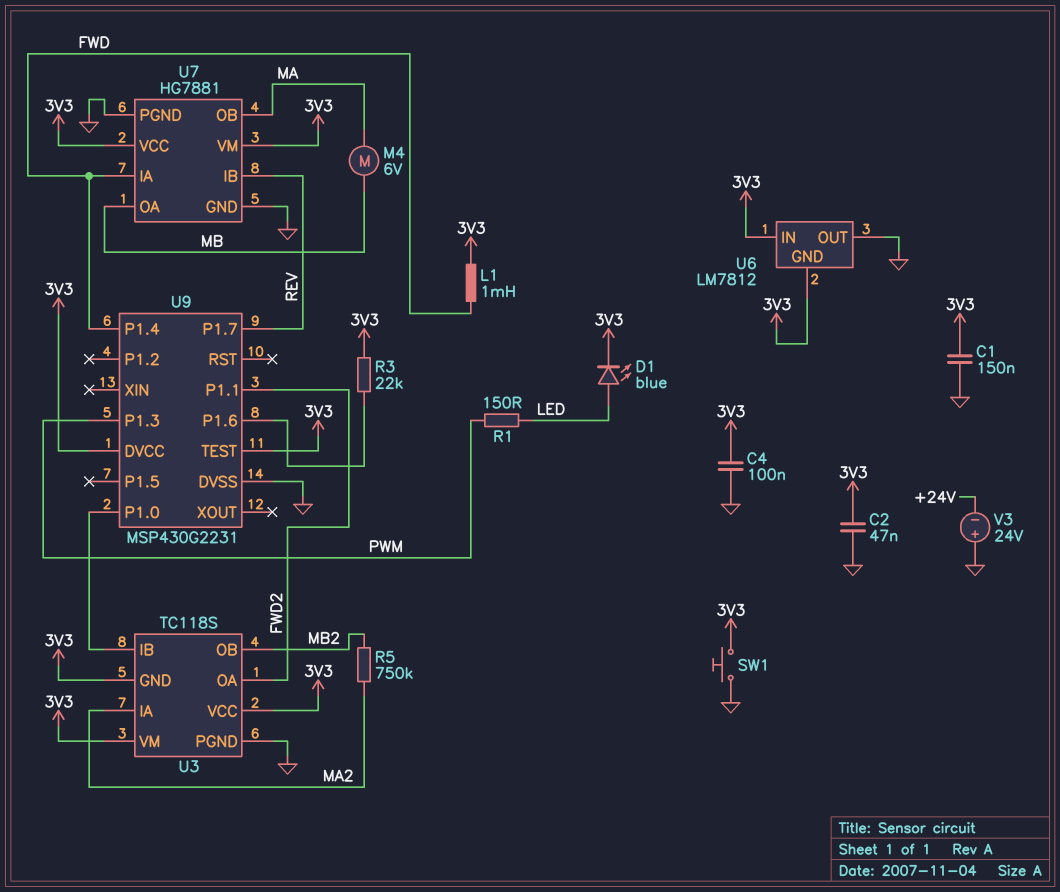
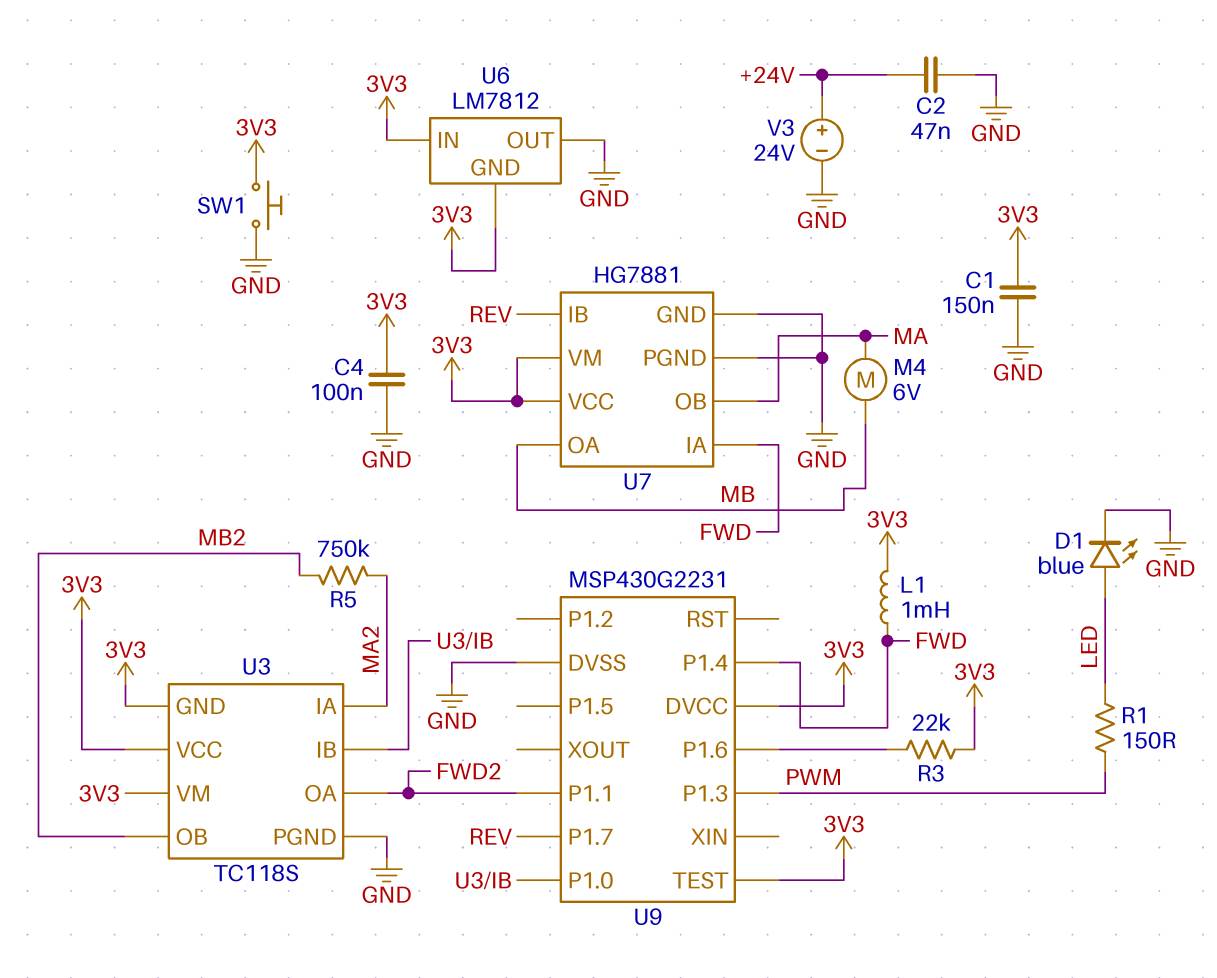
C2: 47nF (3V3, GND) -> 47nF (+24V, GND)
D1: LED blue (A LED, K 3V3) -> LED blue (A LED, K GND)
V3: 24V (plus GND, minus +24V) -> 24V (plus +24V, minus GND)

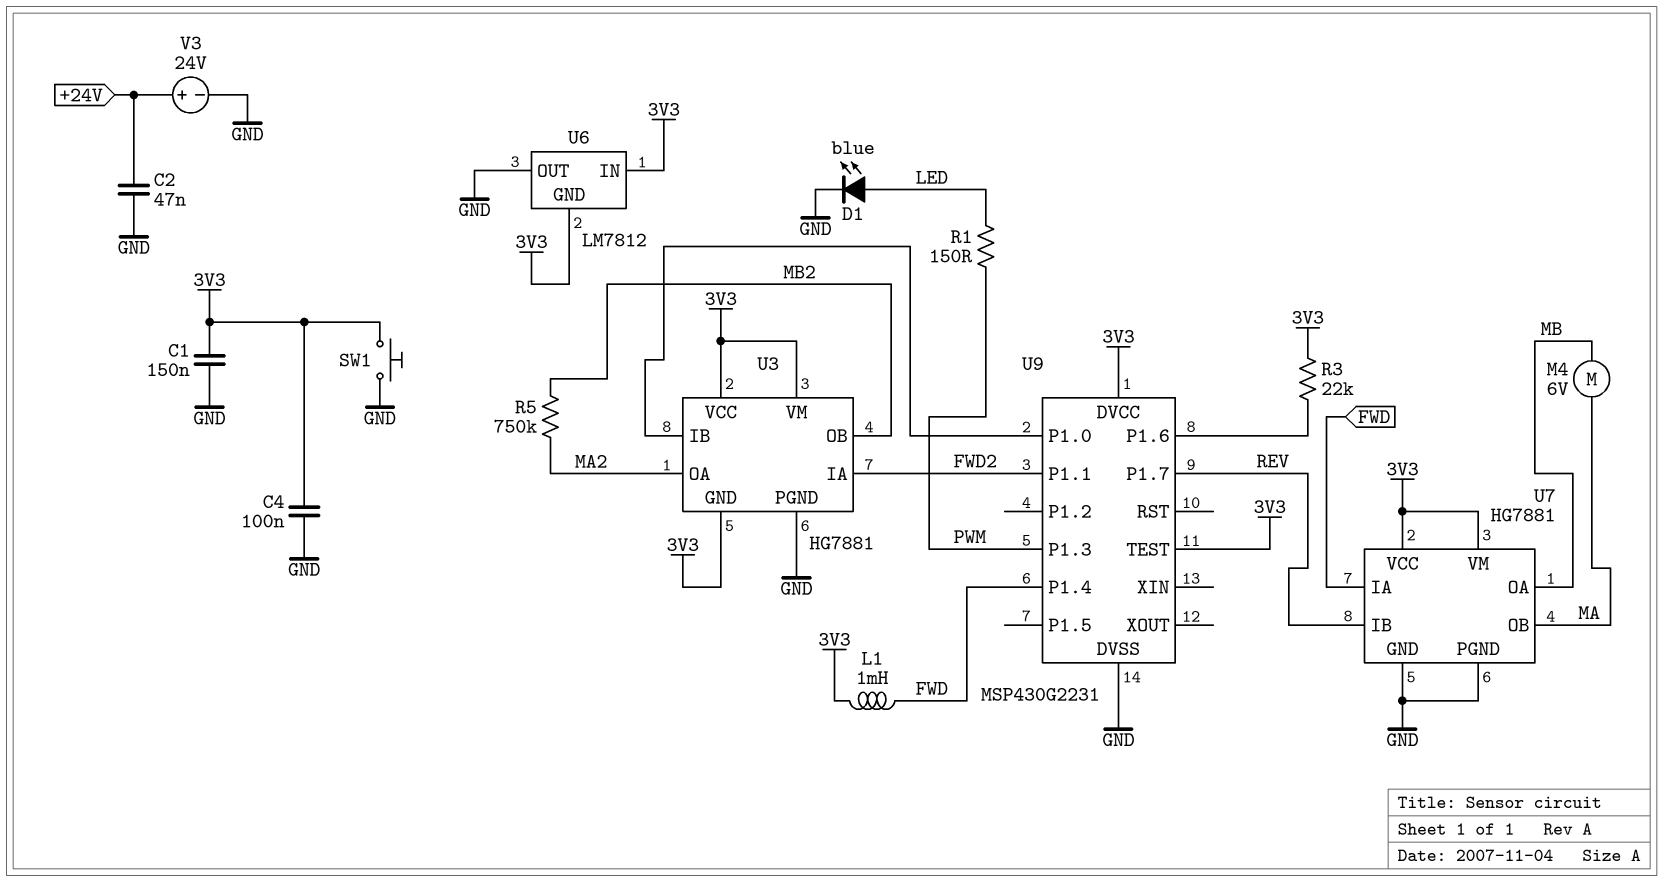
U3: TC118S -> HG7881
U3 pin IA: MA2 -> FWD2
U3 pin OA: FWD2 -> MA2

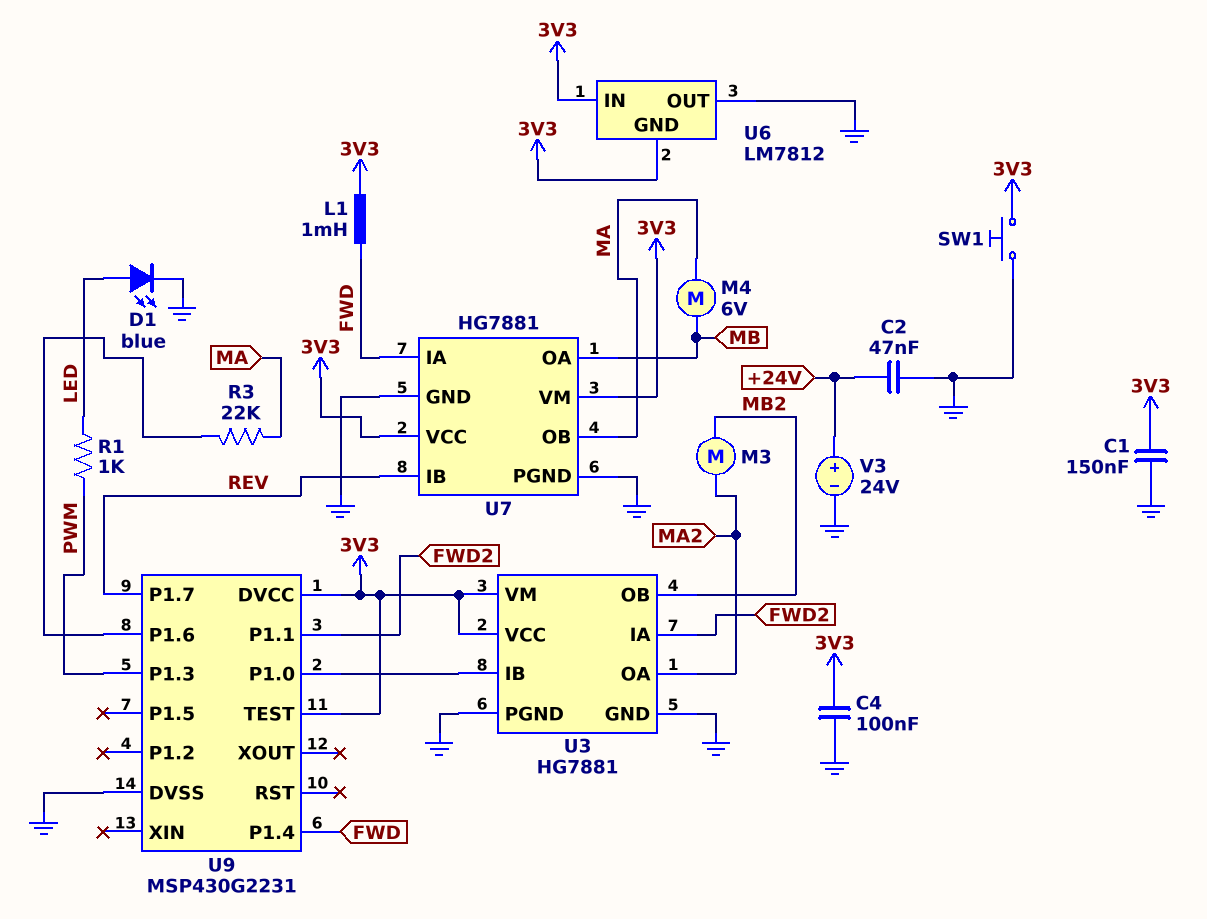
M3: none -> motor (MA2, MB2)
R1: 150 (LED, PWM) -> 1k (LED, PWM)
R3: 22k (3V3, U9/P1.6) -> 22k (MA, U9/P1.6)
R5: 750k (MA2, MB2) -> none
U3 pin GND: 3V3 -> GND

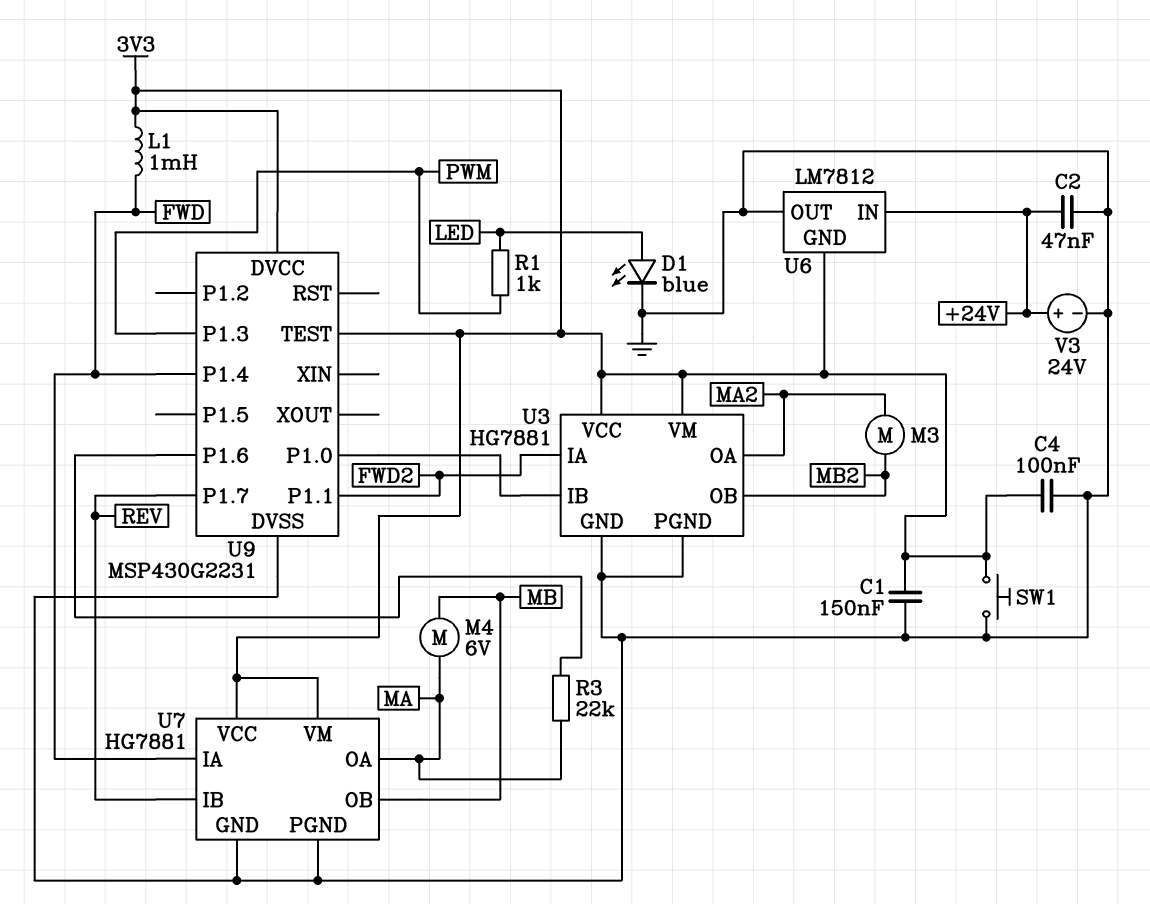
U6 pin IN: 3V3 -> +24V
U7 pin OA: MB -> MA
U7 pin OB: MA -> MB

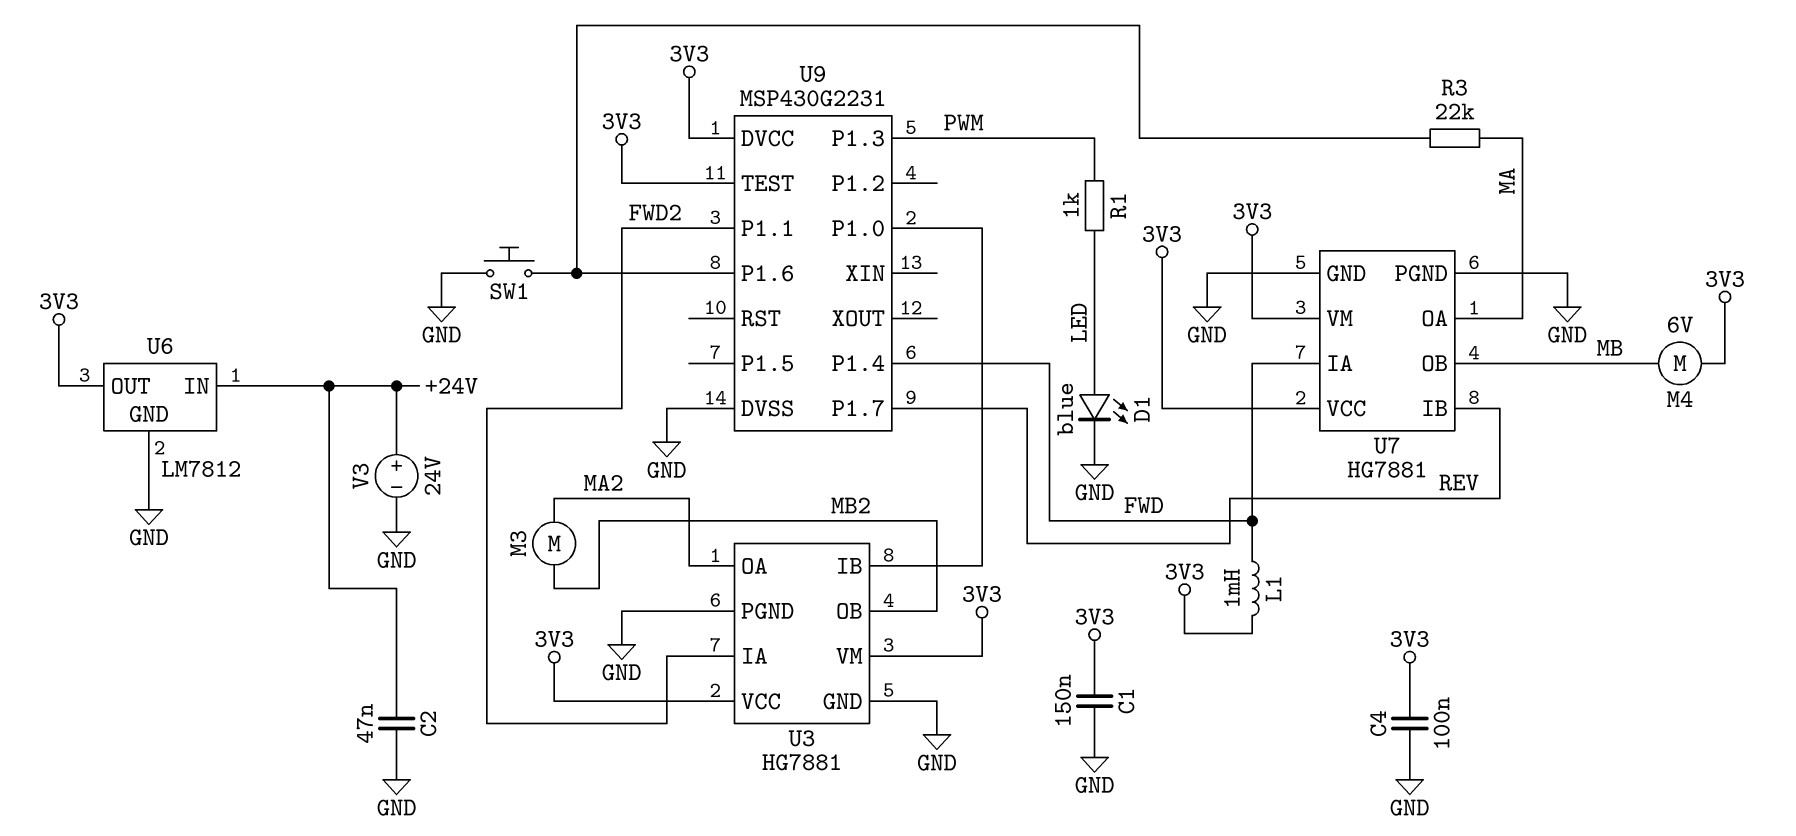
M4: motor 6V (MA, MB) -> motor 6V (3V3, MB)
SW1: button (3V3, GND) -> button (GND, U9/P1.6)
U6 pin GND: 3V3 -> GND
U6 pin OUT: GND -> 3V3

